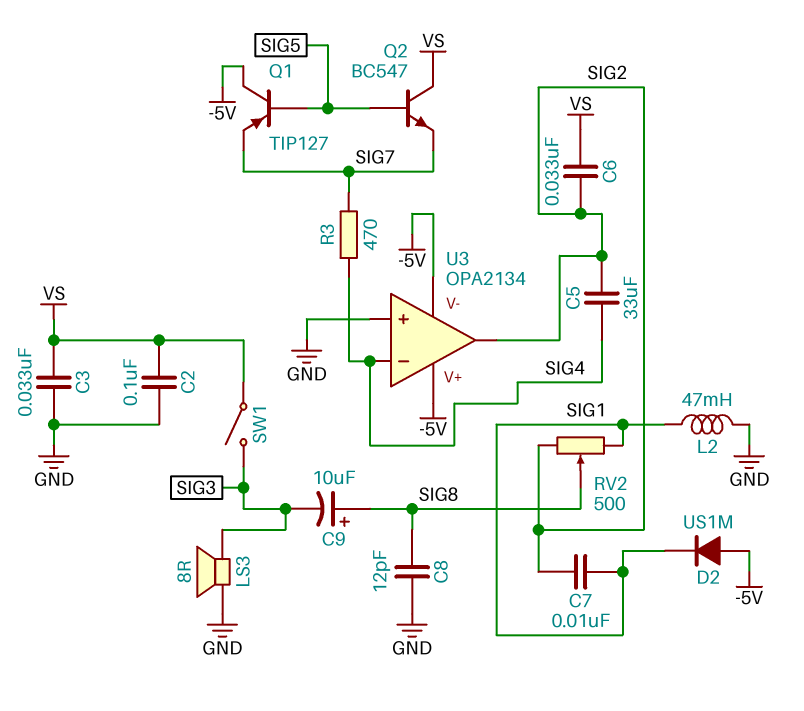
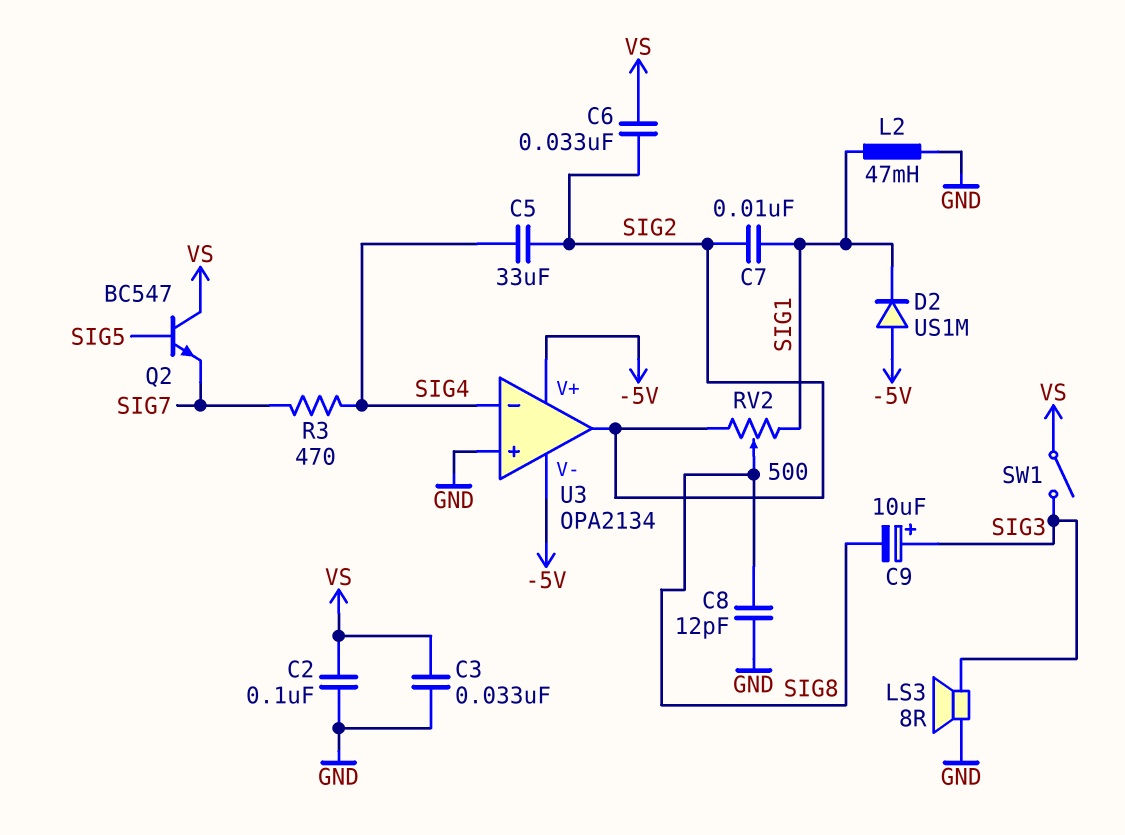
C9: 10uF (plus SIG8, minus SIG3) -> 10uF (plus SIG3, minus SIG8)
Q1: PNP TIP127 (B SIG5, C -5V, E SIG7) -> none

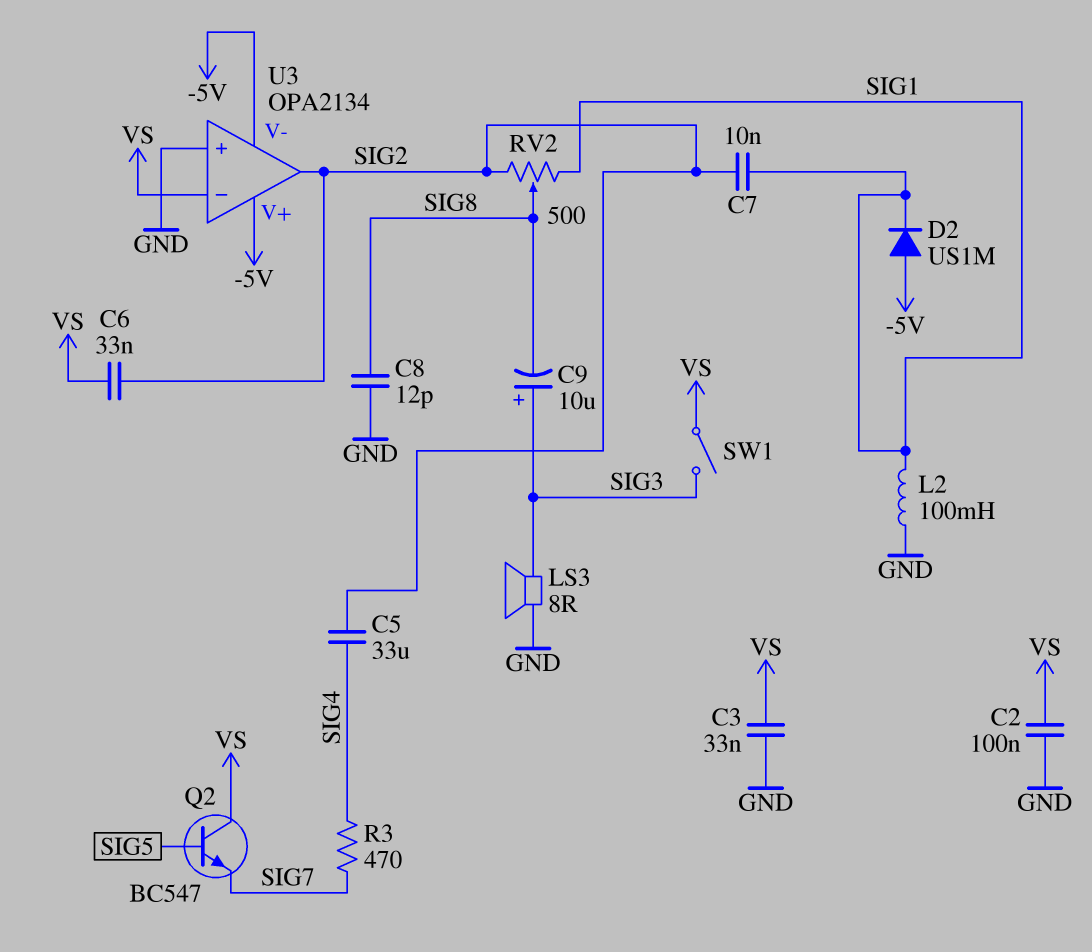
L2: 47mH (GND, SIG1) -> 100mH (GND, SIG1)
U3 pin in-: SIG4 -> VS

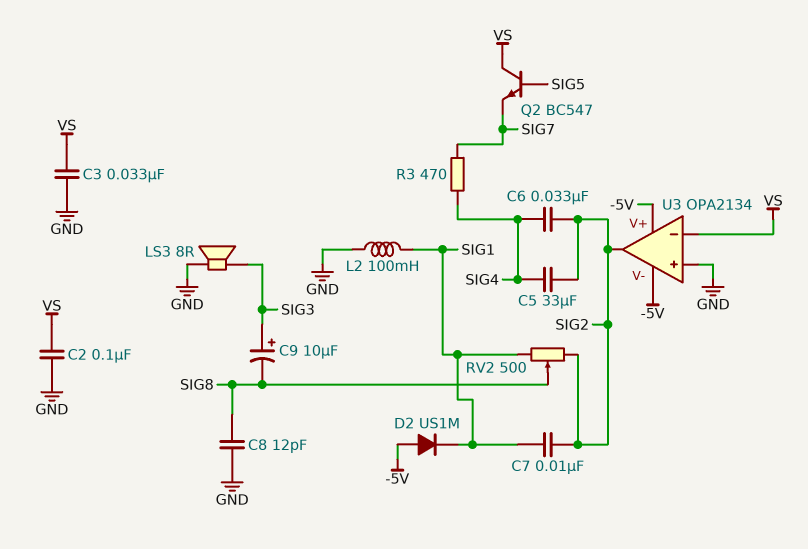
C6: 33nF (SIG2, VS) -> 33nF (SIG2, SIG4)
SW1: switch (SIG3, VS) -> none

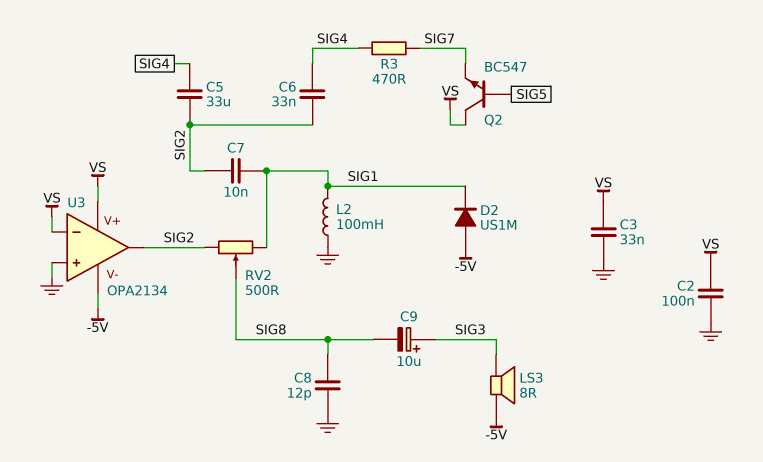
LS3: speaker 8R (GND, SIG3) -> speaker 8R (-5V, SIG3)
U3 pin V+: -5V -> VS

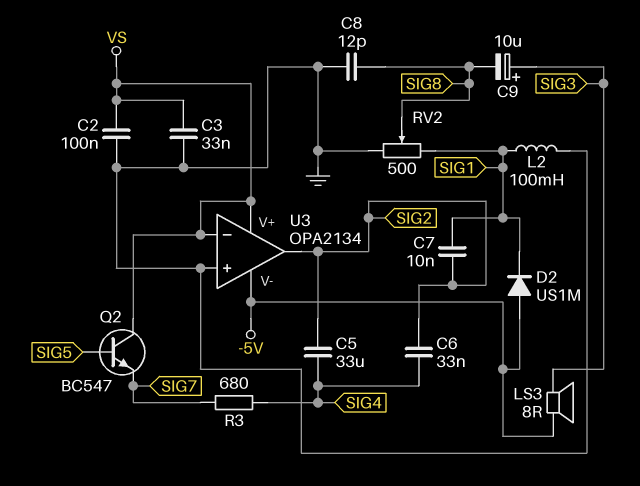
R3: 470 (SIG4, SIG7) -> 680 (SIG4, SIG7)
RV2: 500 (SIG1, SIG2, wiper SIG8) -> 500 (GND, SIG1, wiper SIG8)

